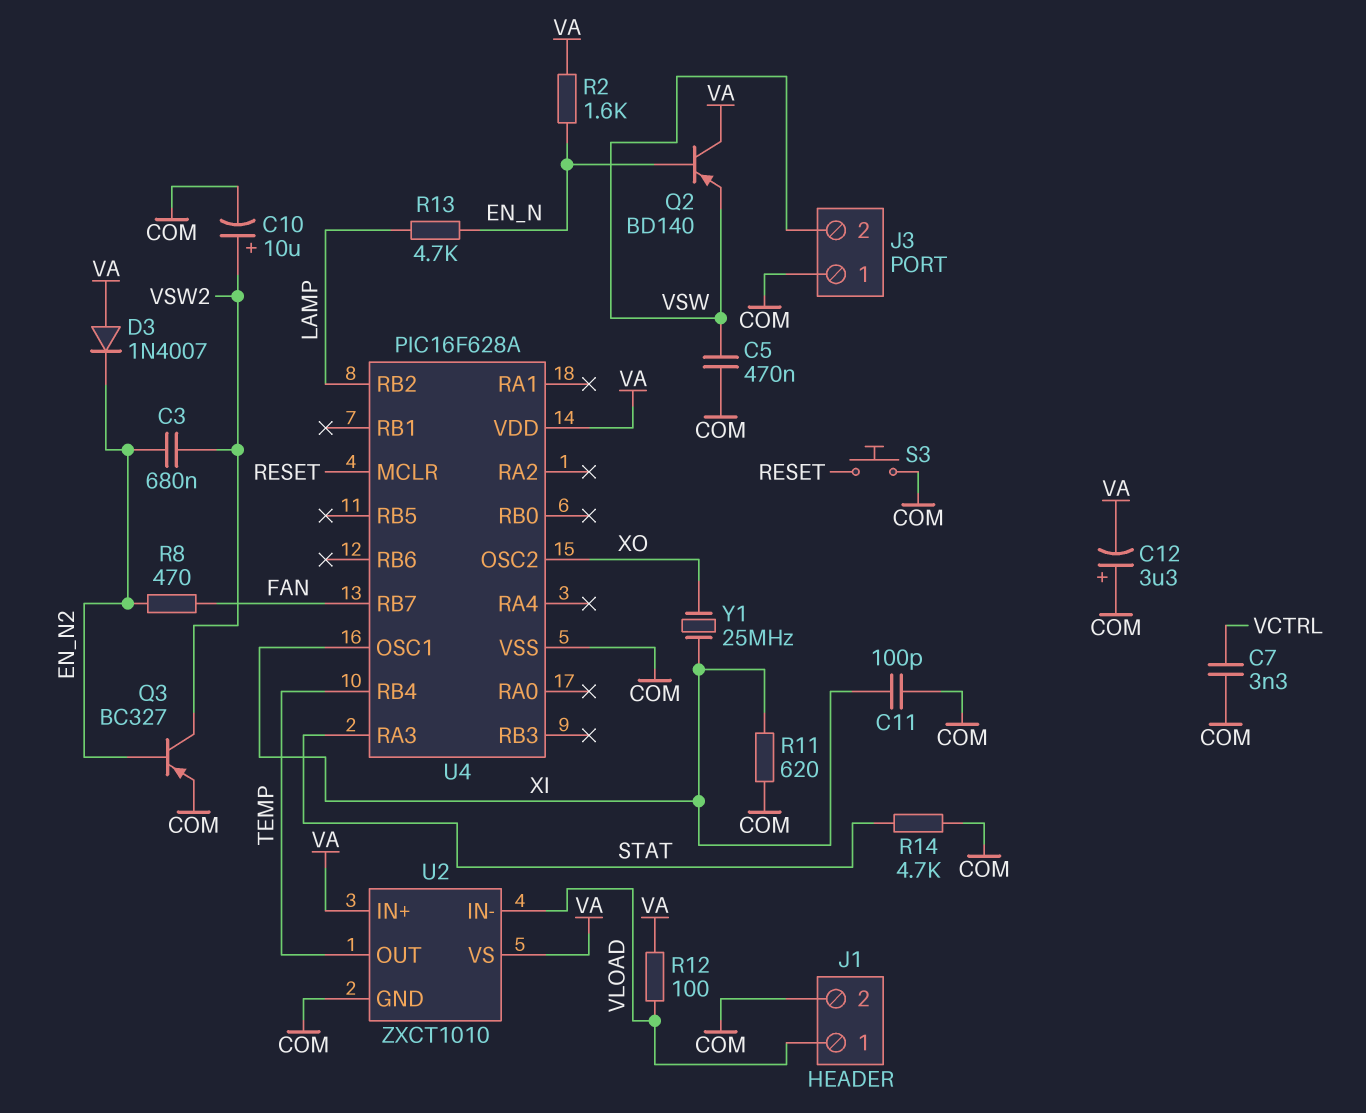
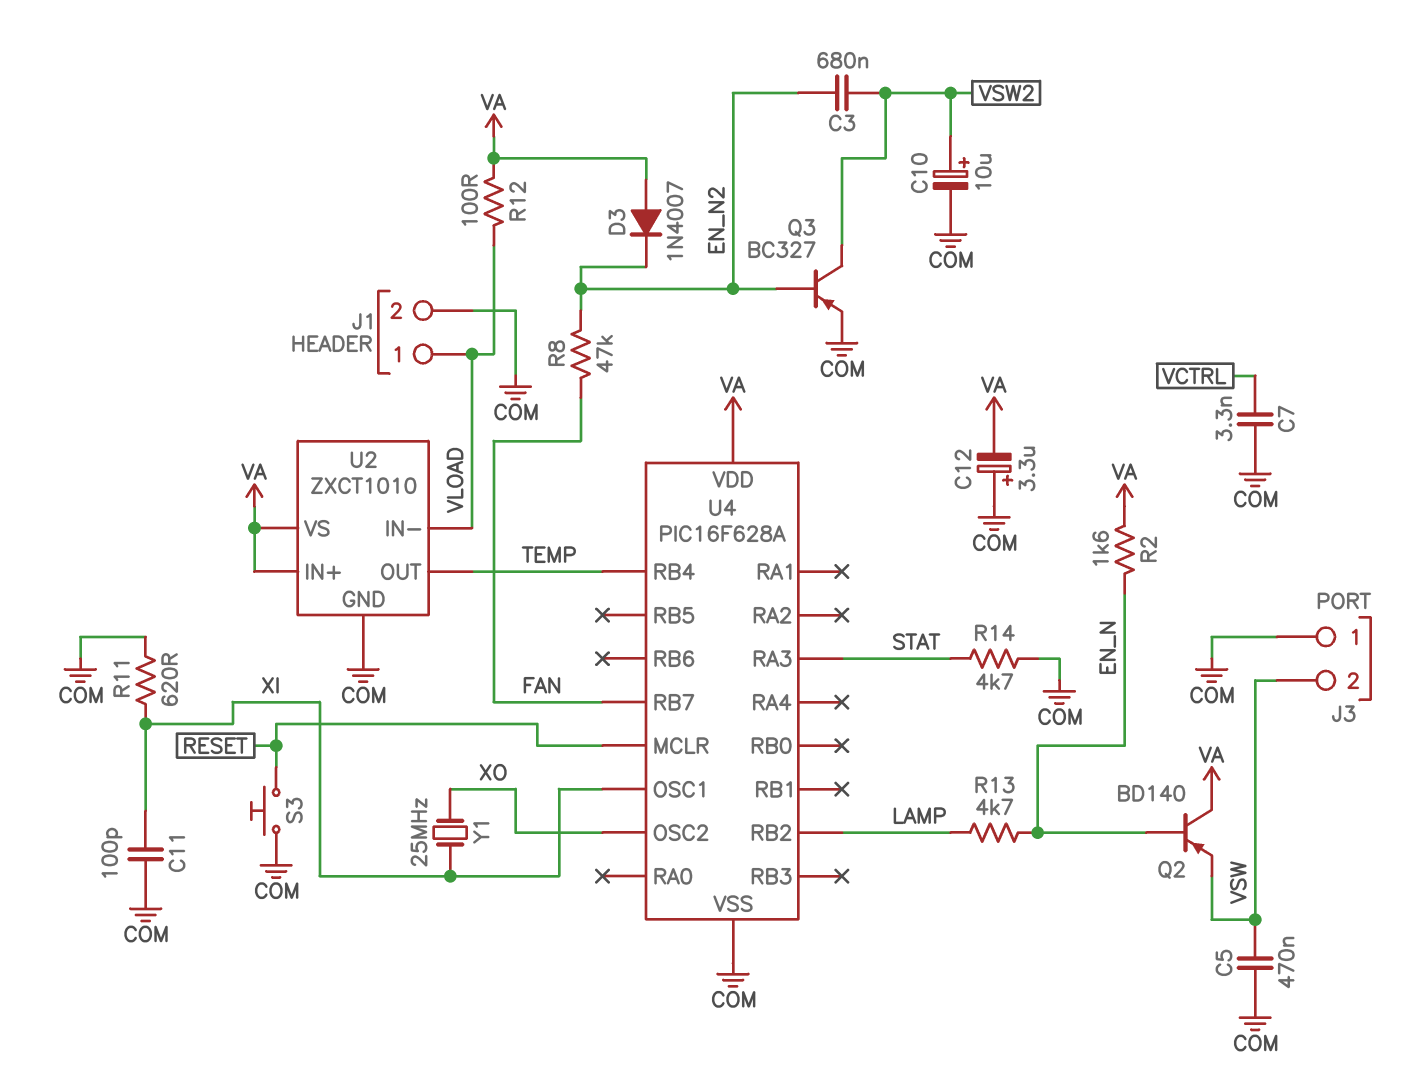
R8: 470 (EN_N2, FAN) -> 47k (EN_N2, FAN)

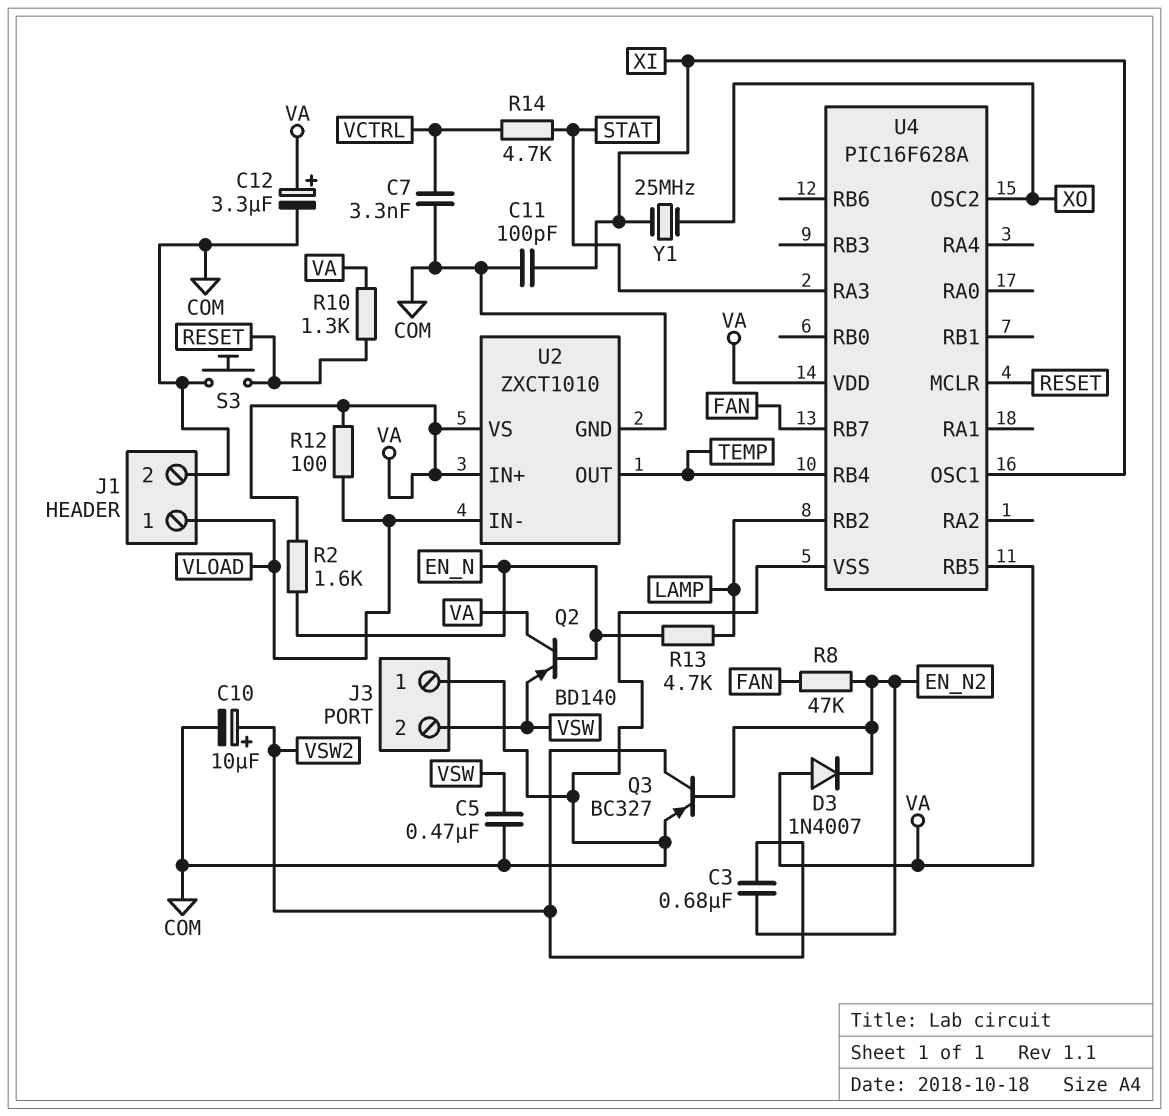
C12: 3.3uF (plus COM, minus VA) -> 3.3uF (plus VA, minus COM)
R10: none -> 1.3k (RESET, VA)
R11: 620 (COM, XI) -> none
R14: 4.7k (COM, STAT) -> 4.7k (STAT, VCTRL)
U4 pin RB5: none -> VA

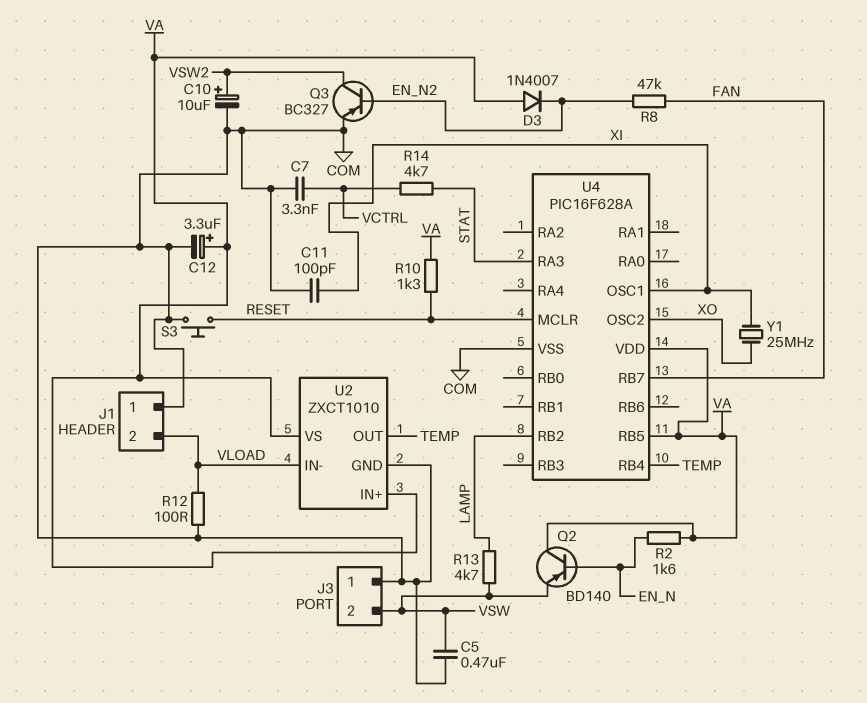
C3: 680nF (EN_N2, VSW2) -> none
J1 pin 1: VLOAD -> COM
J1 pin 2: COM -> VLOAD
R12: 100 (VA, VLOAD) -> 100 (COM, VLOAD)
R13: 4.7k (EN_N, LAMP) -> 4.7k (LAMP, VSW)

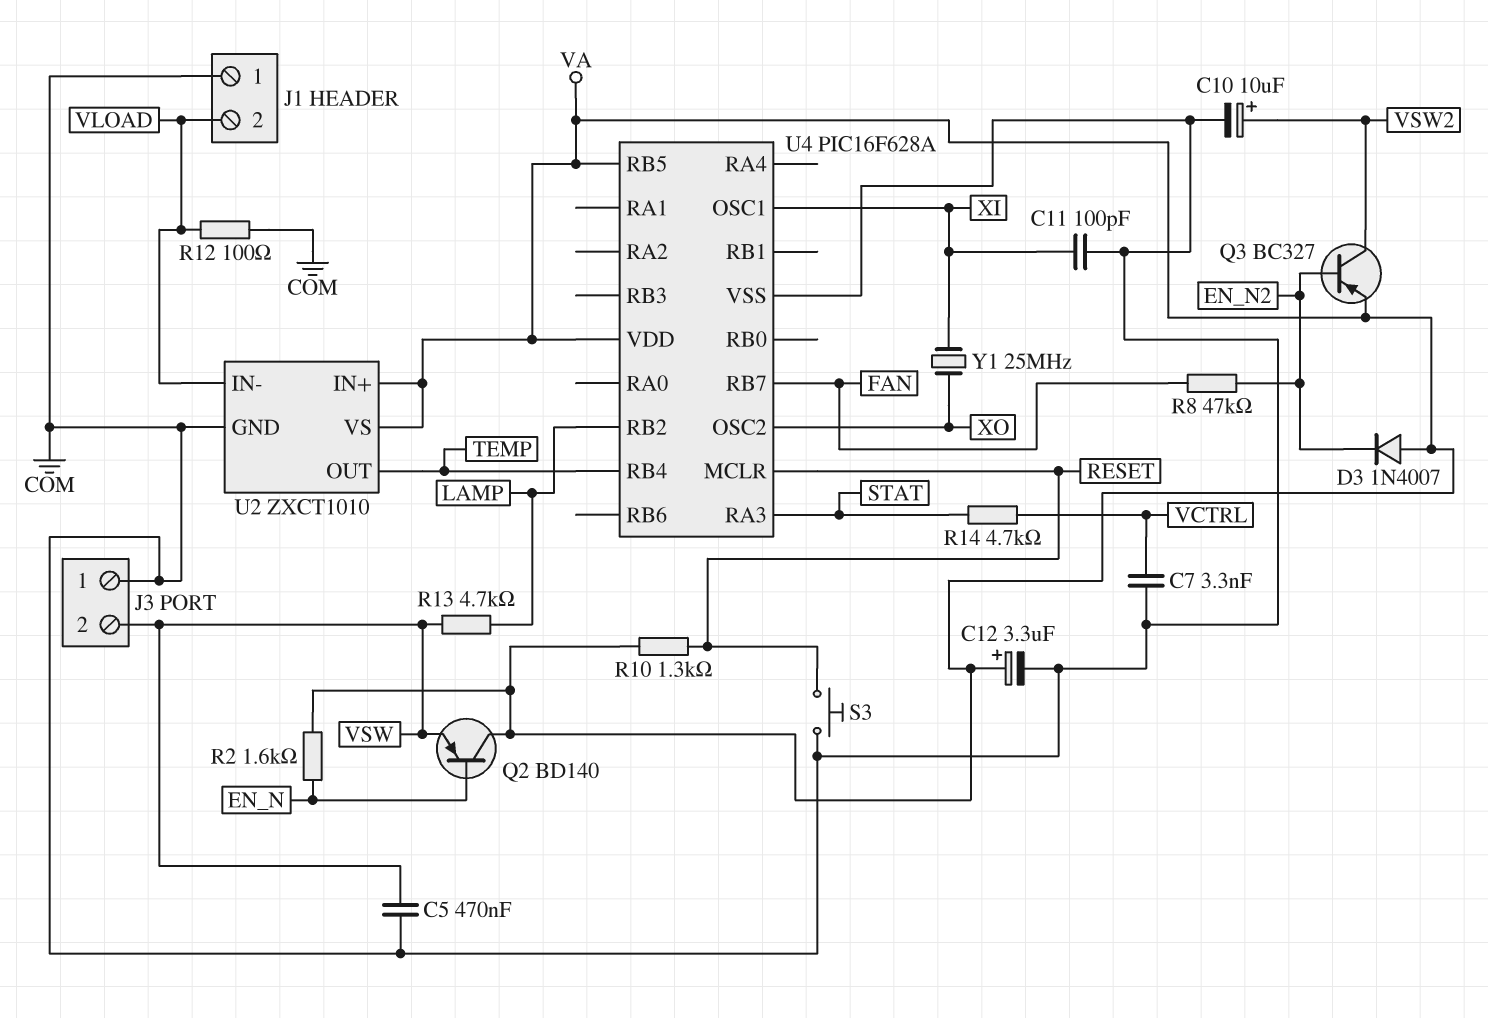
Q3: PNP BC327 (B EN_N2, C VSW2, E COM) -> PNP BC327 (B EN_N2, C VSW2, E VA)

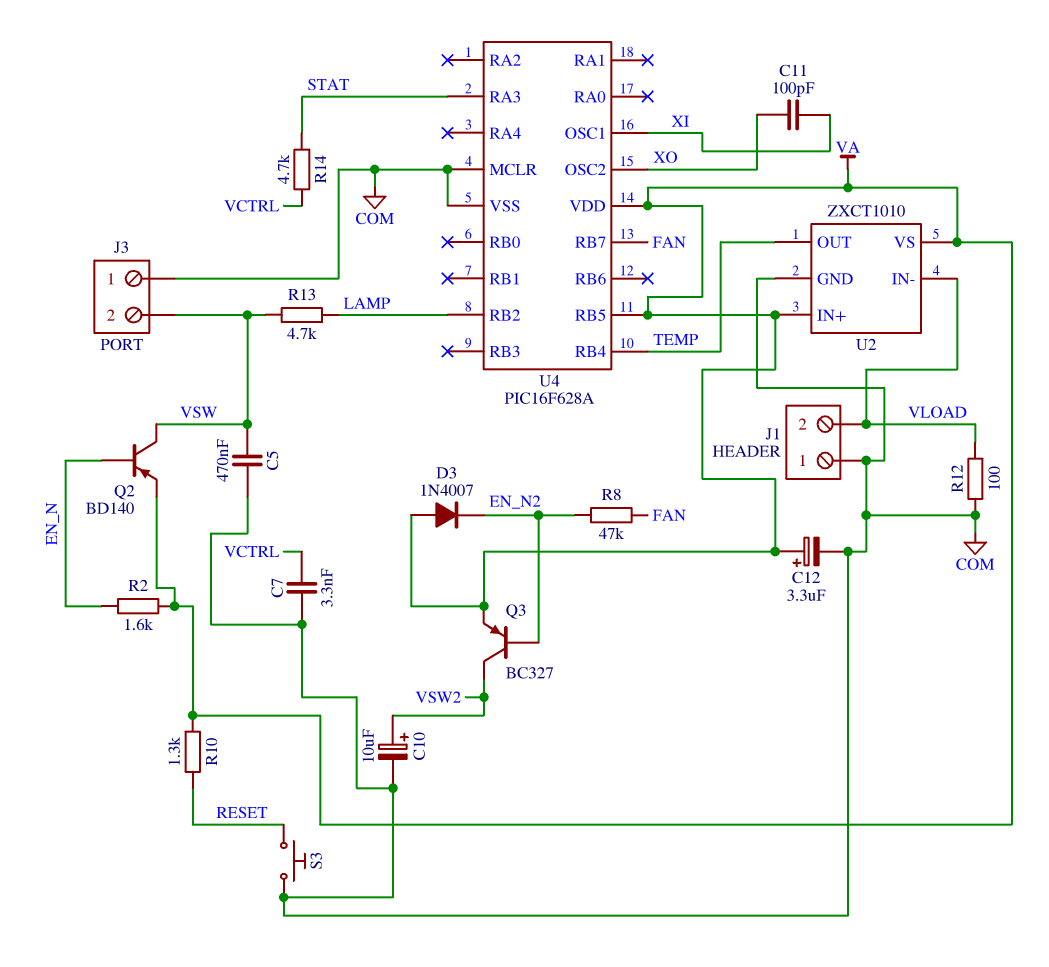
C11: 100pF (COM, XI) -> 100pF (XI, XO)
Q2: PNP BD140 (B EN_N, C VA, E VSW) -> PNP BD140 (B EN_N, C VSW, E VA)
U4 pin MCLR: RESET -> COM
Y1: 25MHz (XI, XO) -> none

